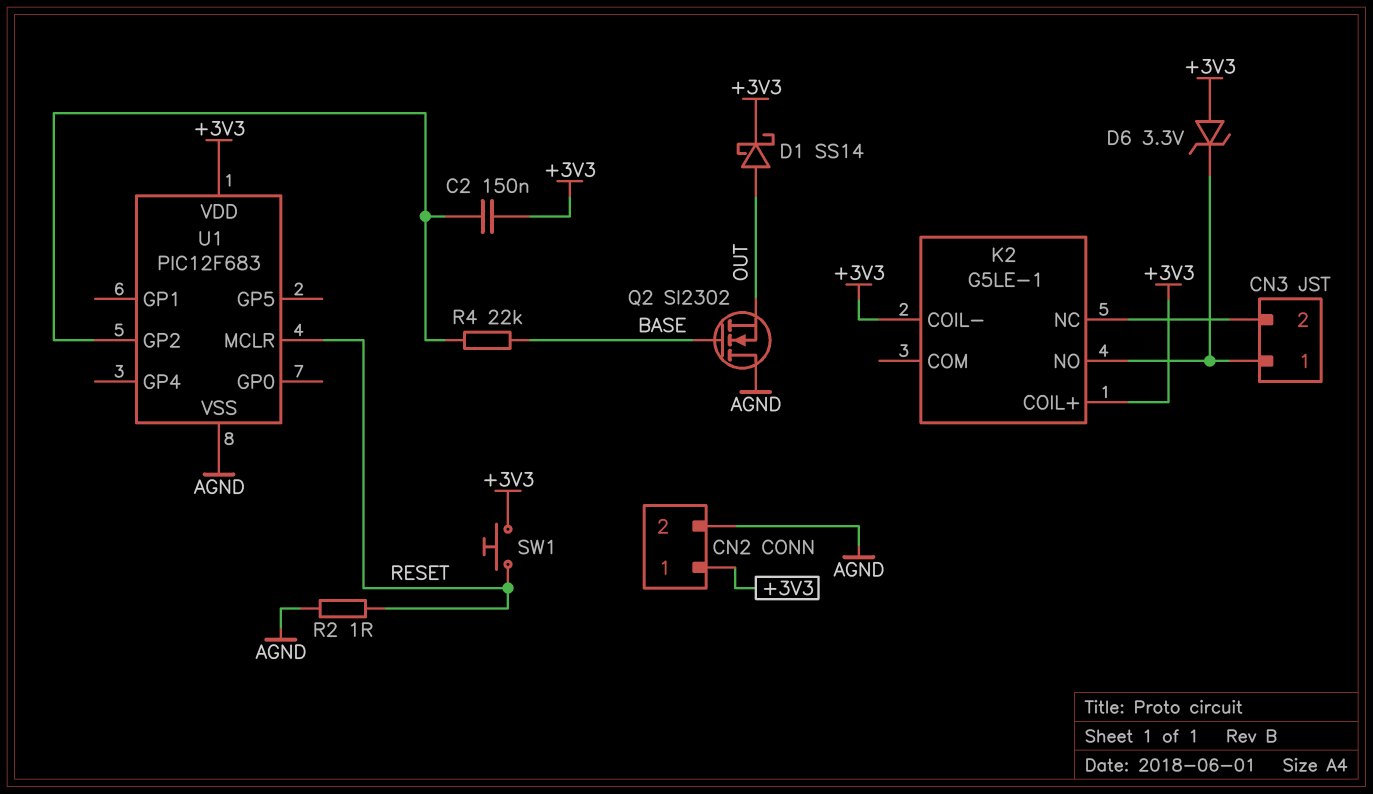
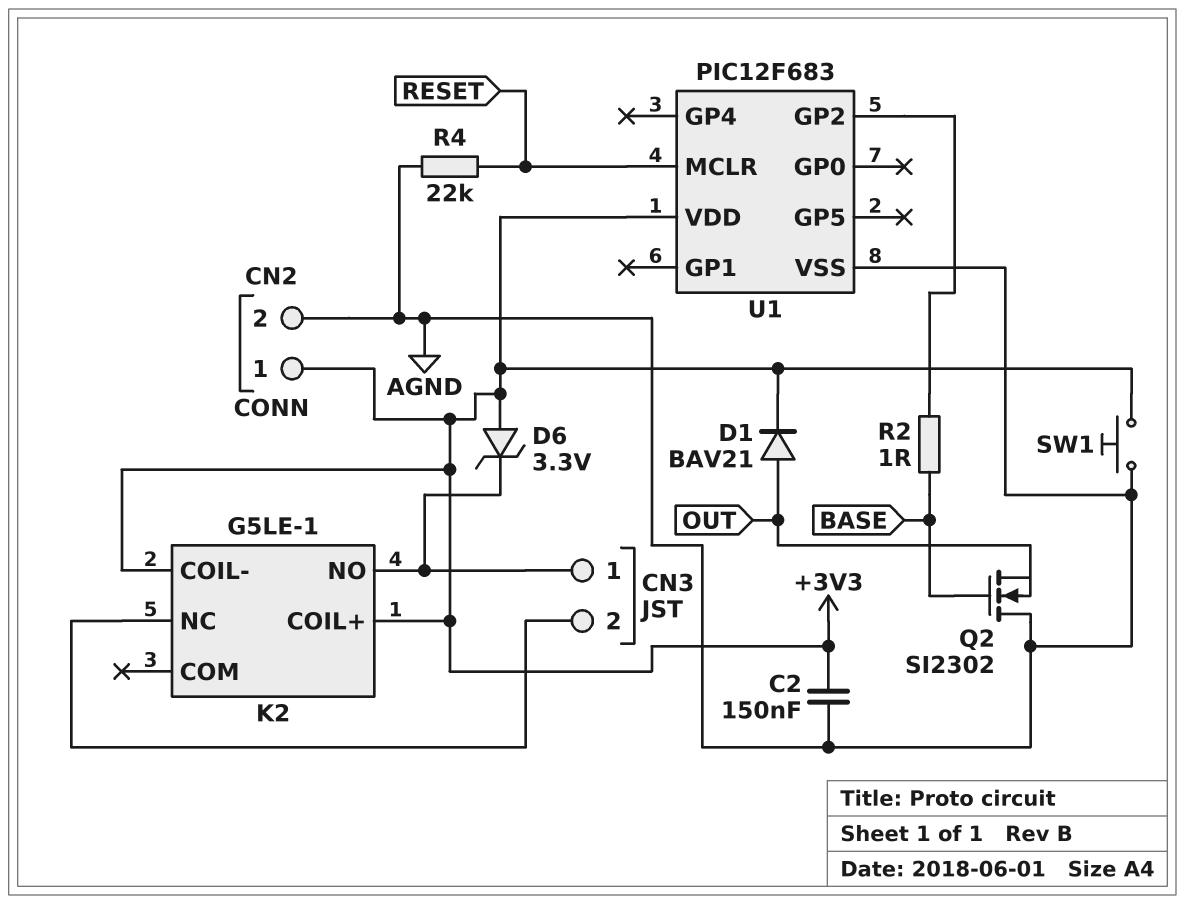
C2: 150nF (+3V3, U1/GP2) -> 150nF (+3V3, AGND)
D1: schottky SS14 (A OUT, K +3V3) -> diode BAV21 (A OUT, K +3V3)
R2: 1 (AGND, RESET) -> 1 (BASE, U1/GP2)
R4: 22k (BASE, U1/GP2) -> 22k (AGND, RESET)
SW1: button (+3V3, RESET) -> button (+3V3, AGND)

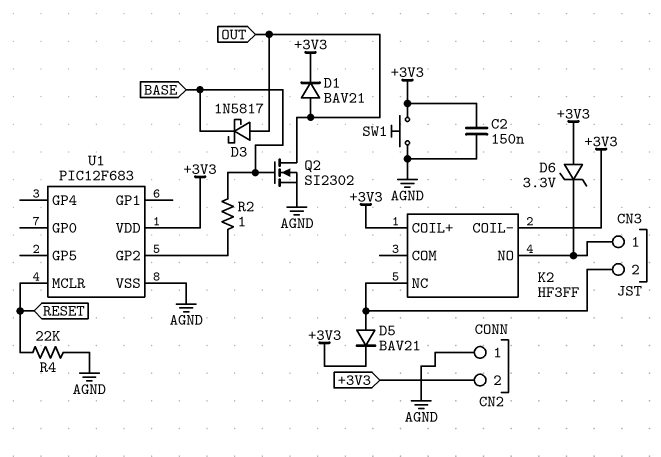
CN2 pin 1: +3V3 -> AGND
CN2 pin 2: AGND -> +3V3
D3: none -> schottky 1N5817 (A OUT, K BASE)
D5: none -> diode BAV21 (A CN3/2, K +3V3)
K2: G5LE-1 -> HF3FF
Q2: NMOS SI2302 (G BASE, D AGND, S OUT) -> NMOS SI2302 (G BASE, D OUT, S AGND)

